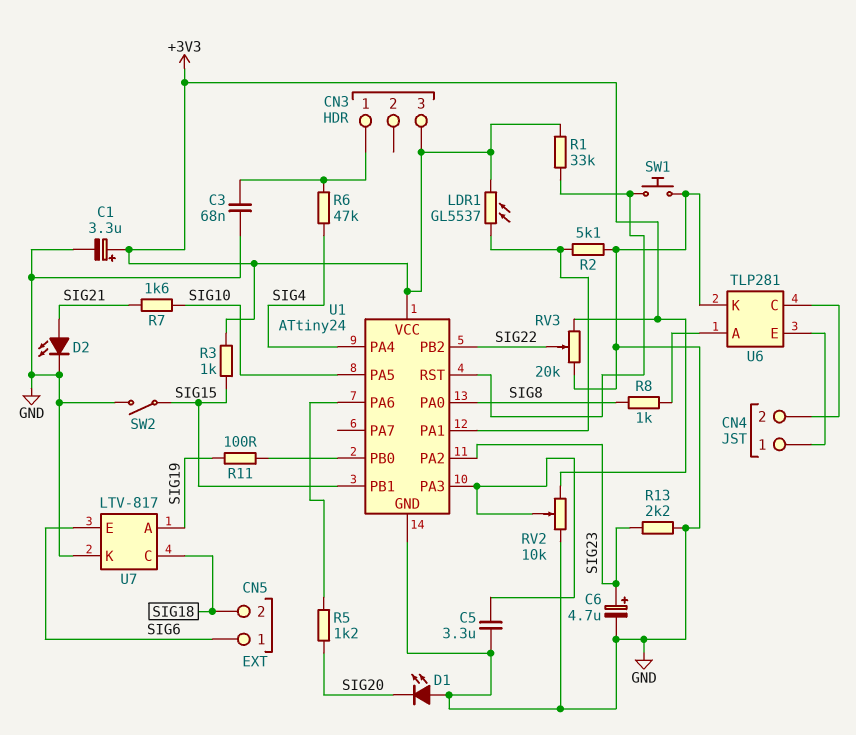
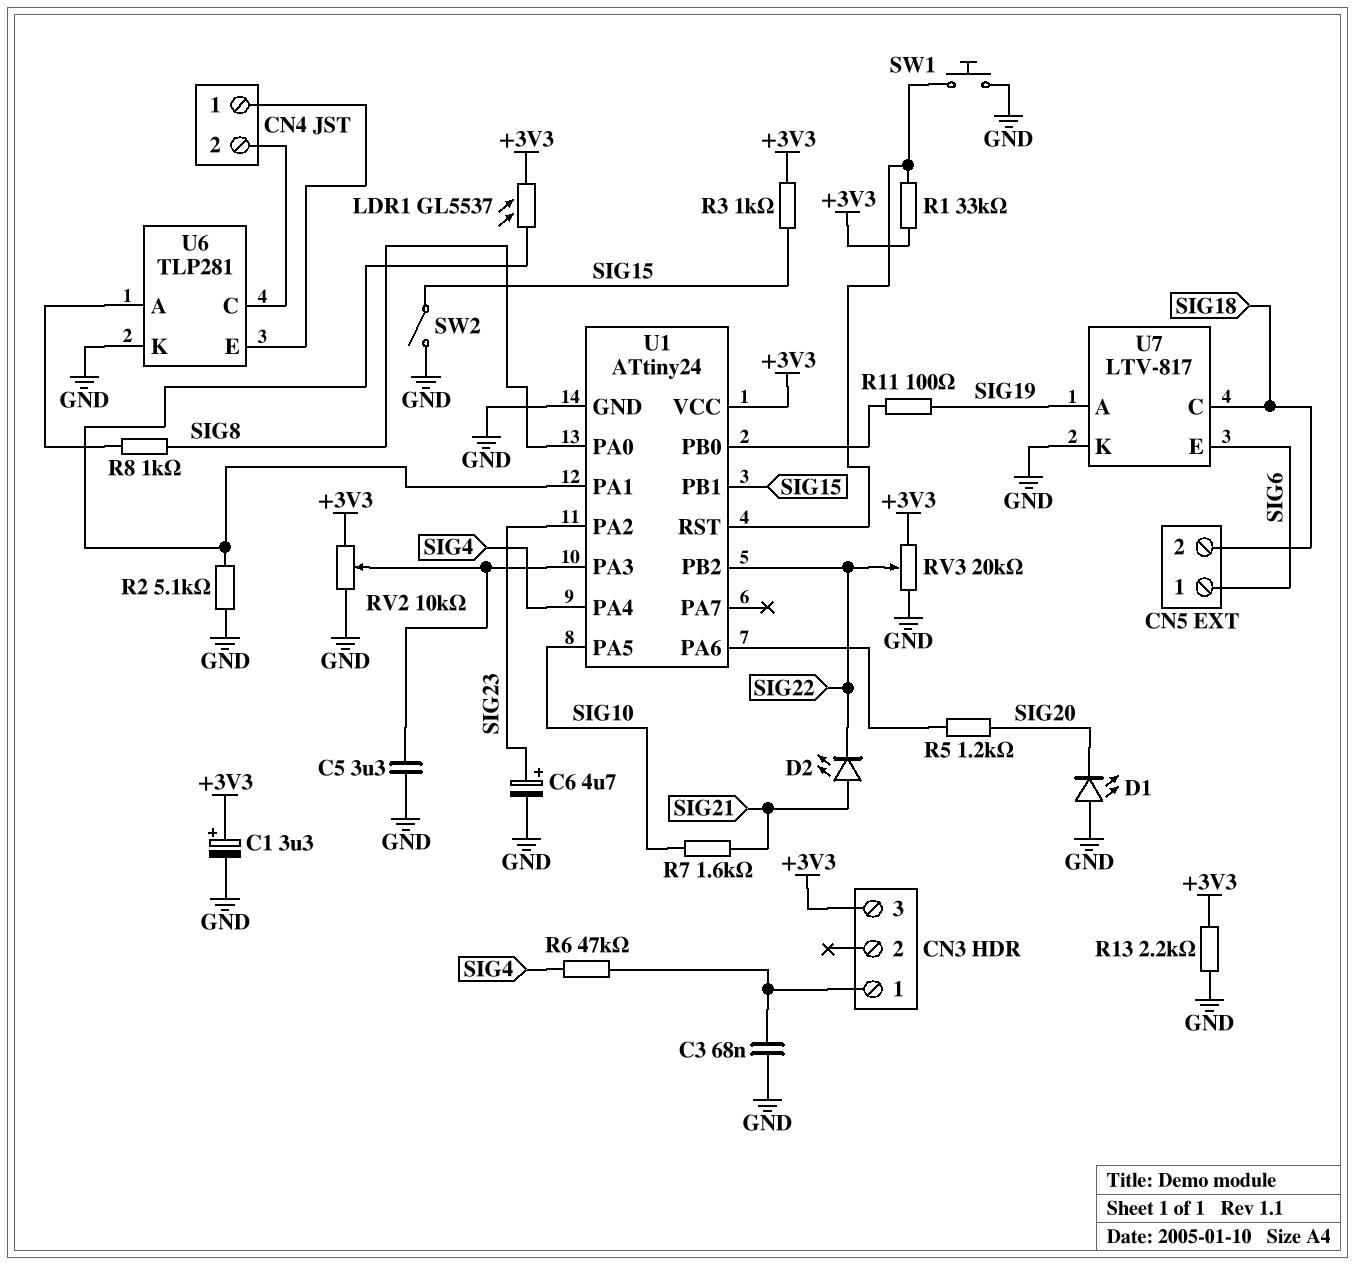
D2: LED (A SIG21, K GND) -> LED (A SIG21, K SIG22)
R13: 2.2k (GND, SIG23) -> 2.2k (+3V3, GND)

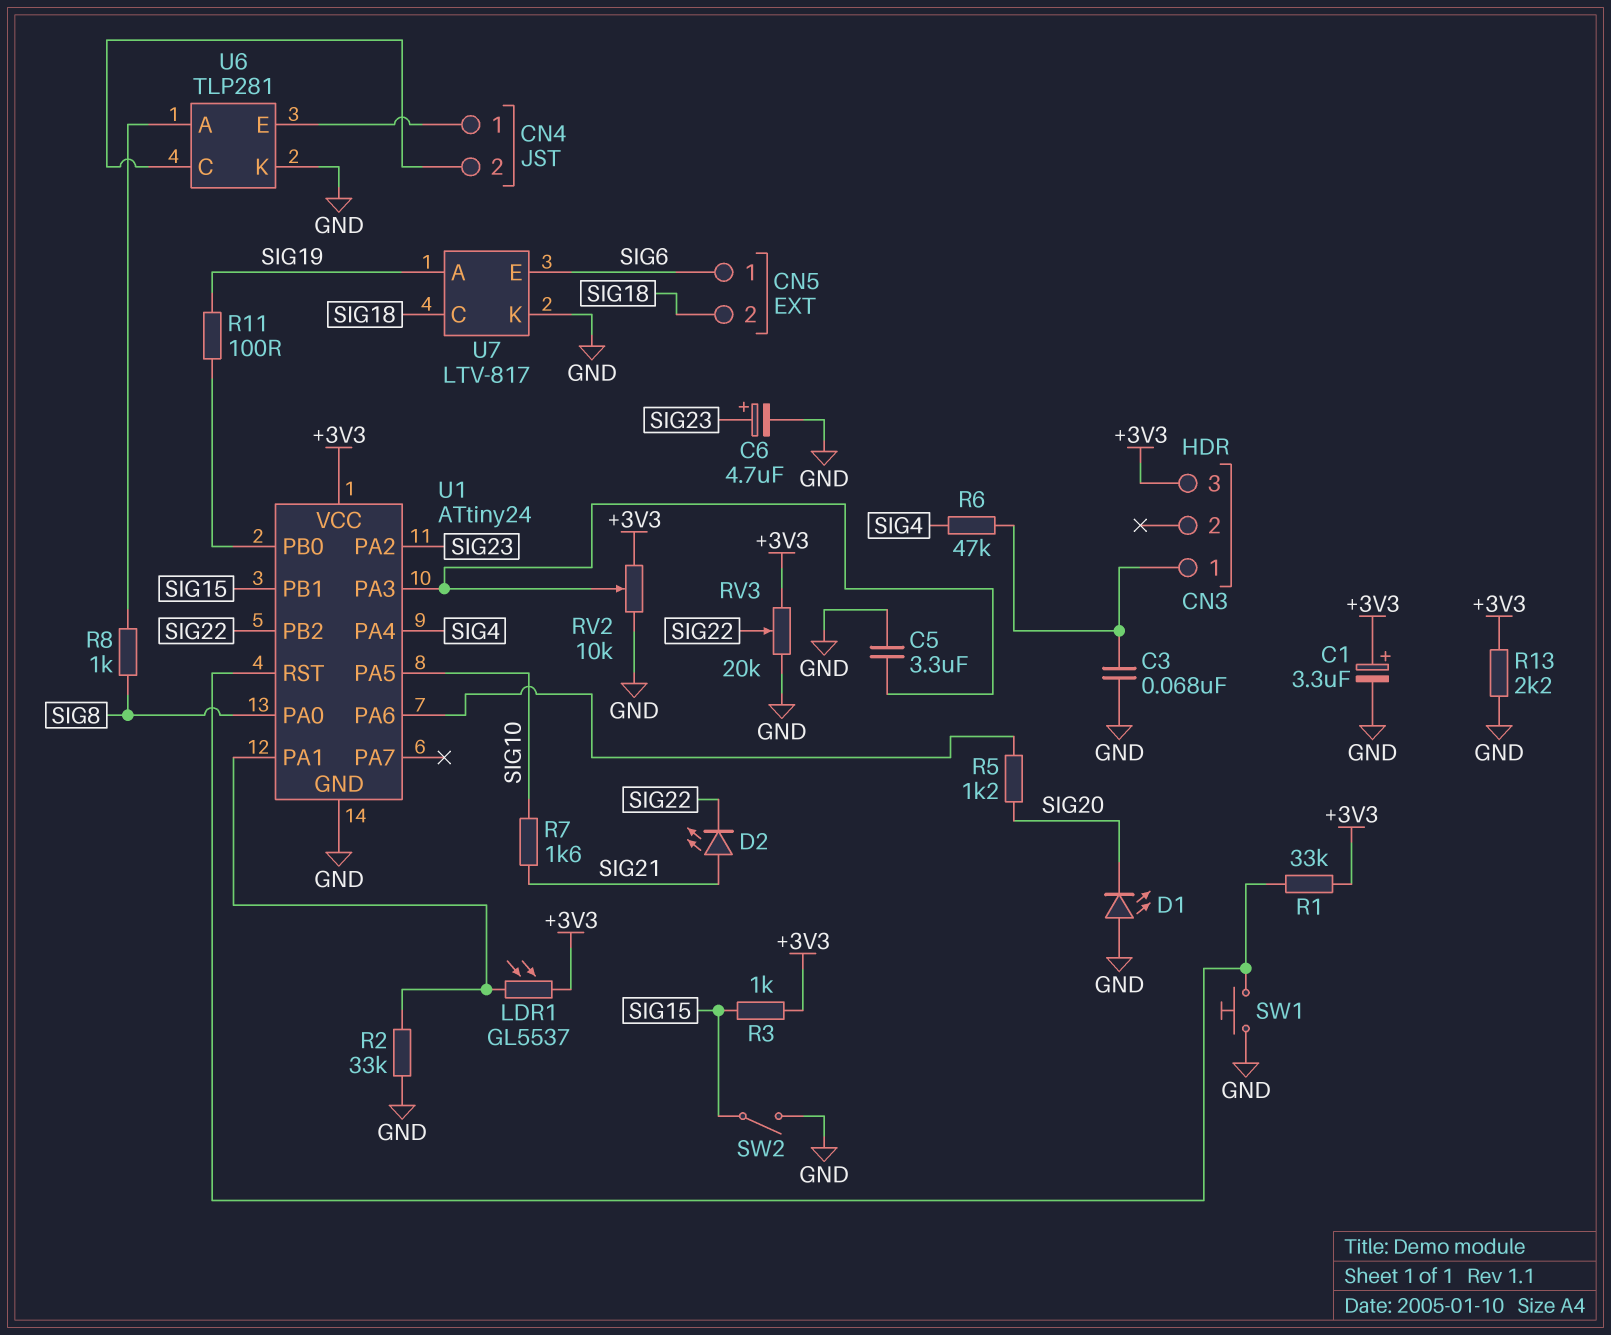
R2: 5.1k (GND, U1/PA1) -> 33k (GND, U1/PA1)

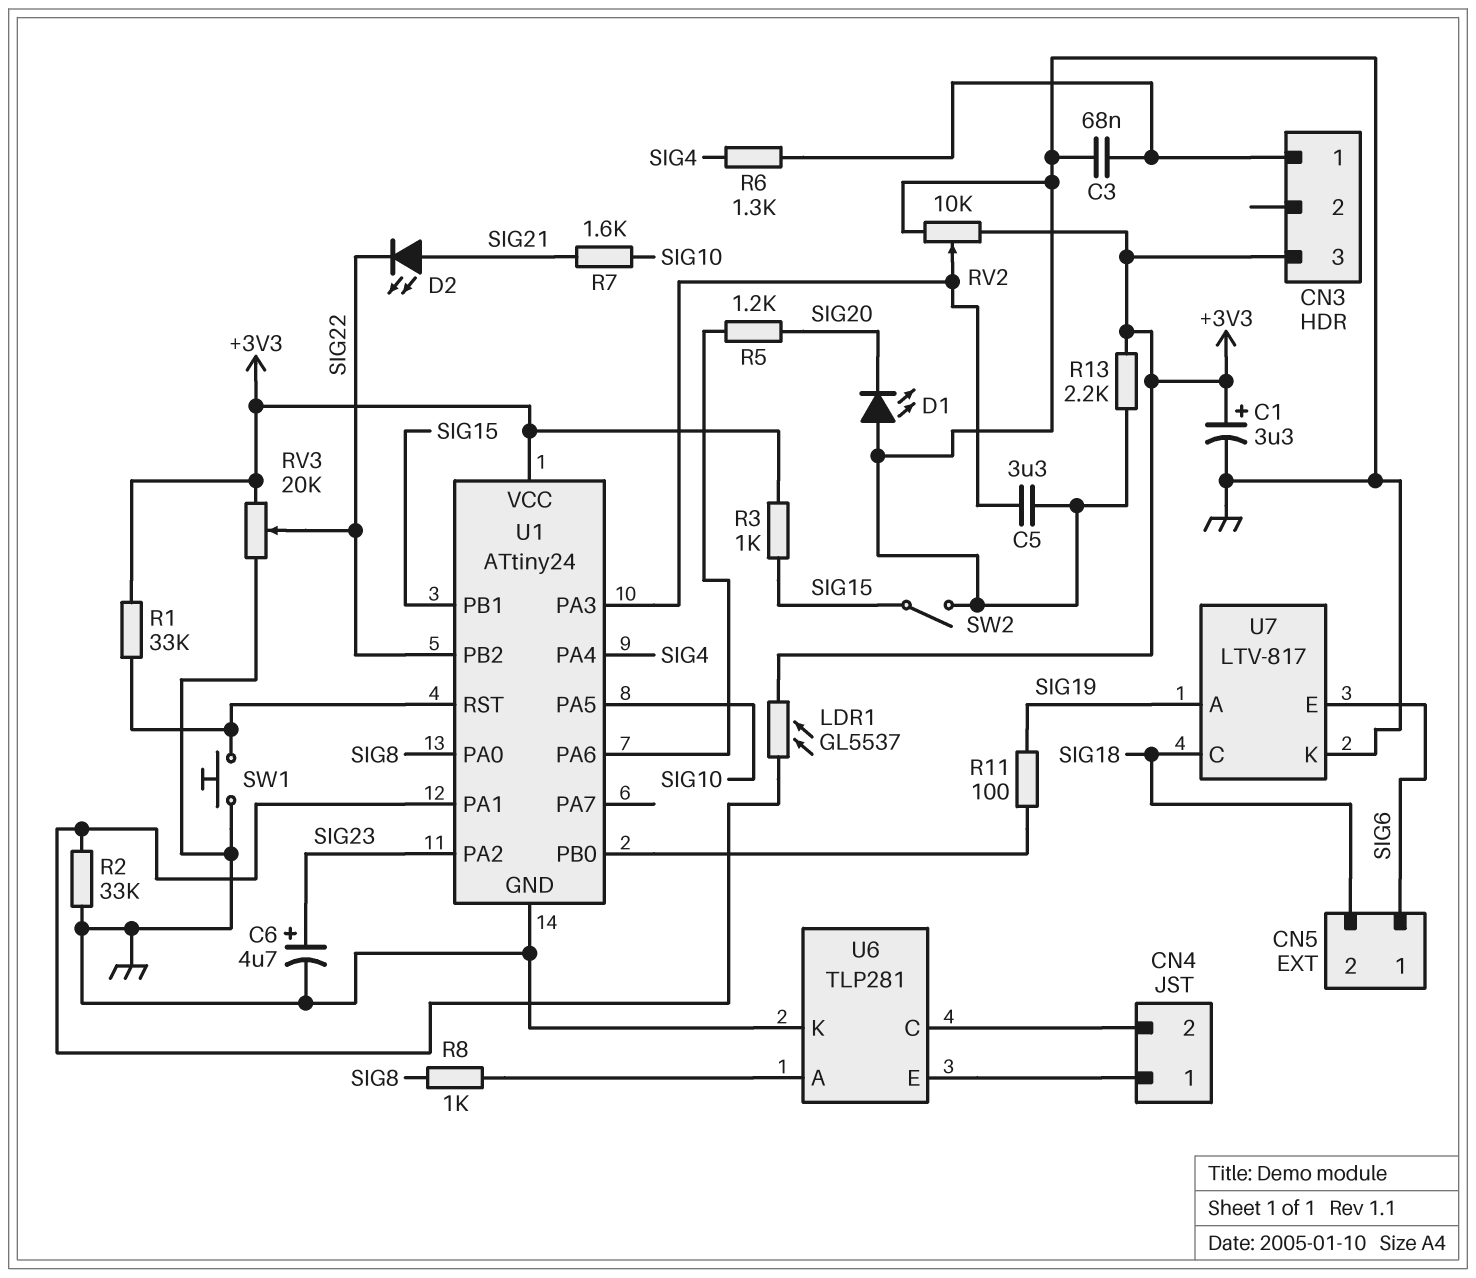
R6: 47k (CN3/1, SIG4) -> 1.3k (CN3/1, SIG4)

